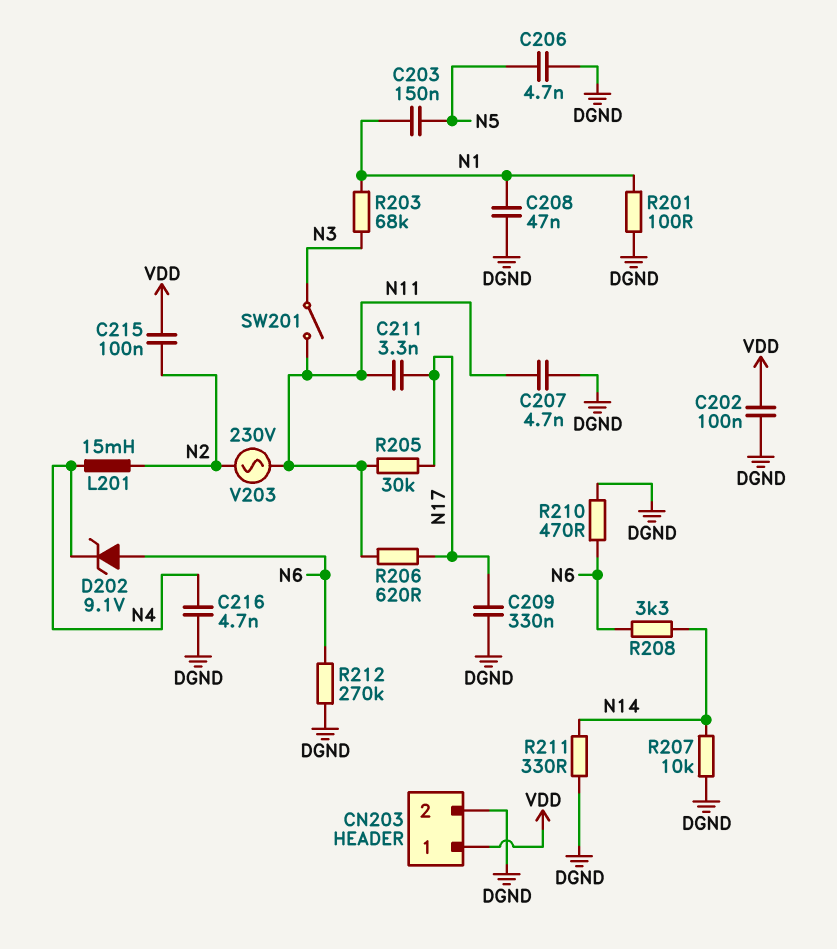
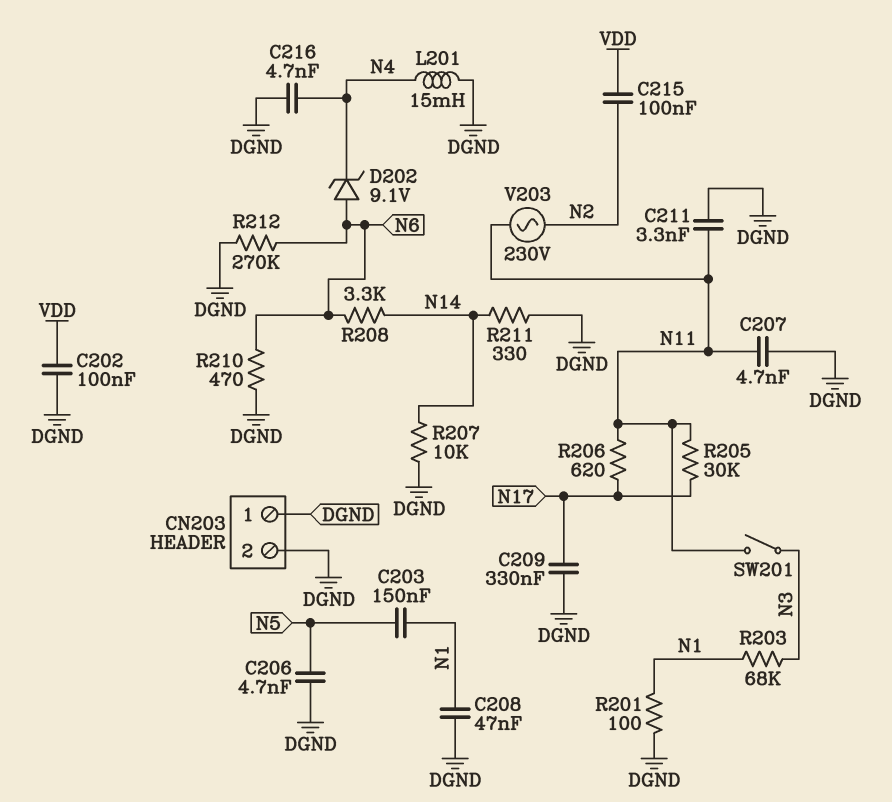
C211: 3.3nF (N11, N17) -> 3.3nF (DGND, N11)
CN203 pin 1: VDD -> DGND
L201: 15mH (N2, N4) -> 15mH (DGND, N4)

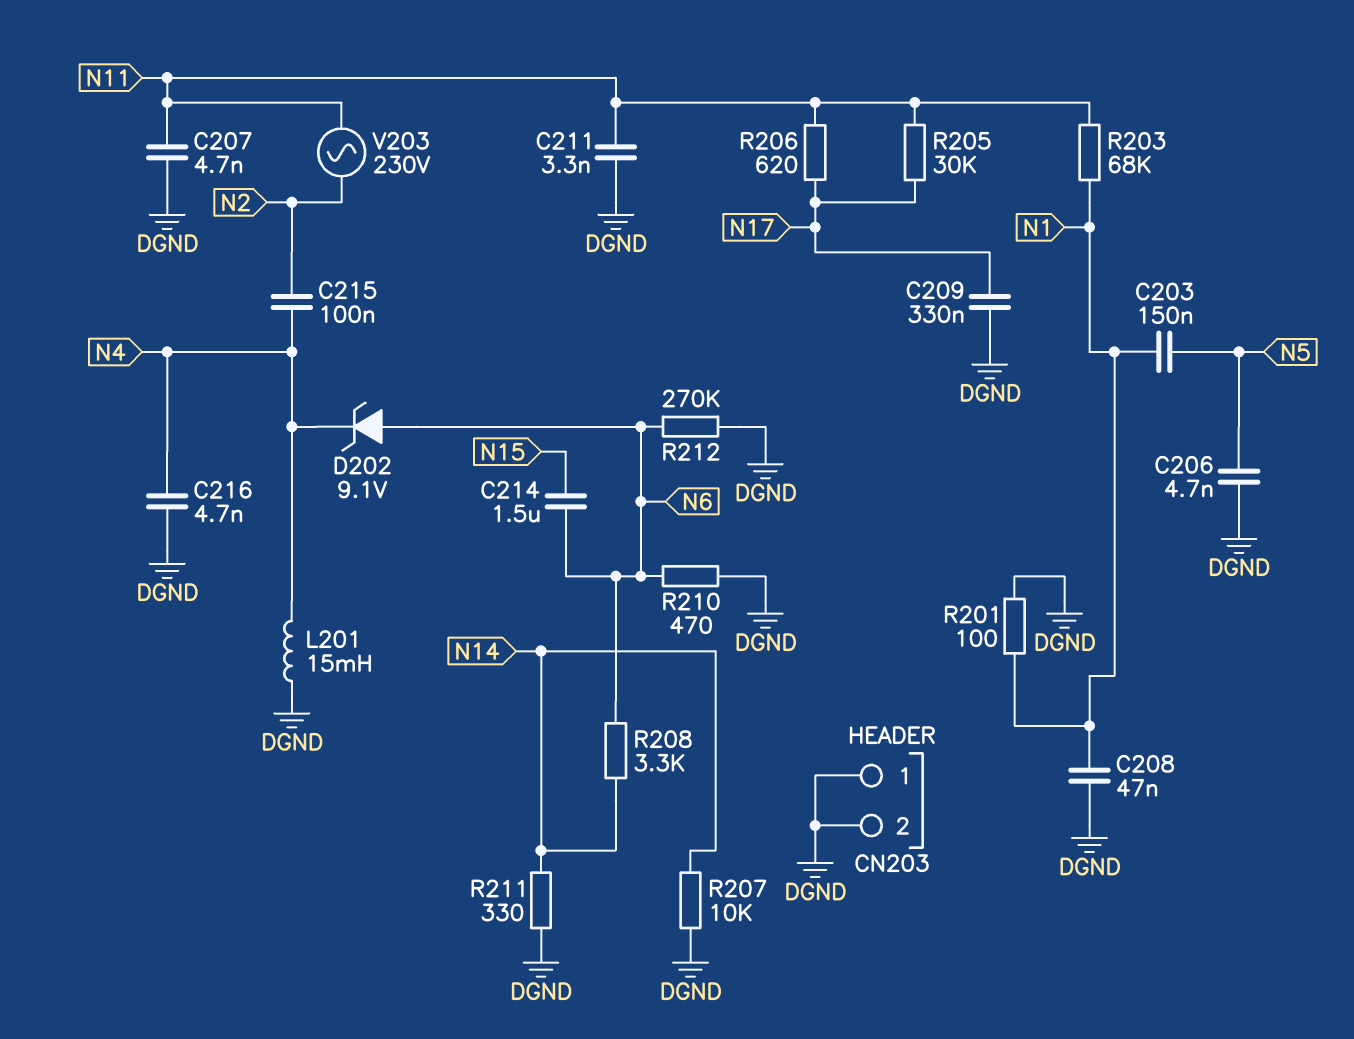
C202: 100nF (DGND, VDD) -> none
C214: none -> 1.5uF (N6, N15)
C215: 100nF (N2, VDD) -> 100nF (N2, N4)
R203: 68k (N1, N3) -> 68k (N1, N11)
SW201: switch (N3, N11) -> none

